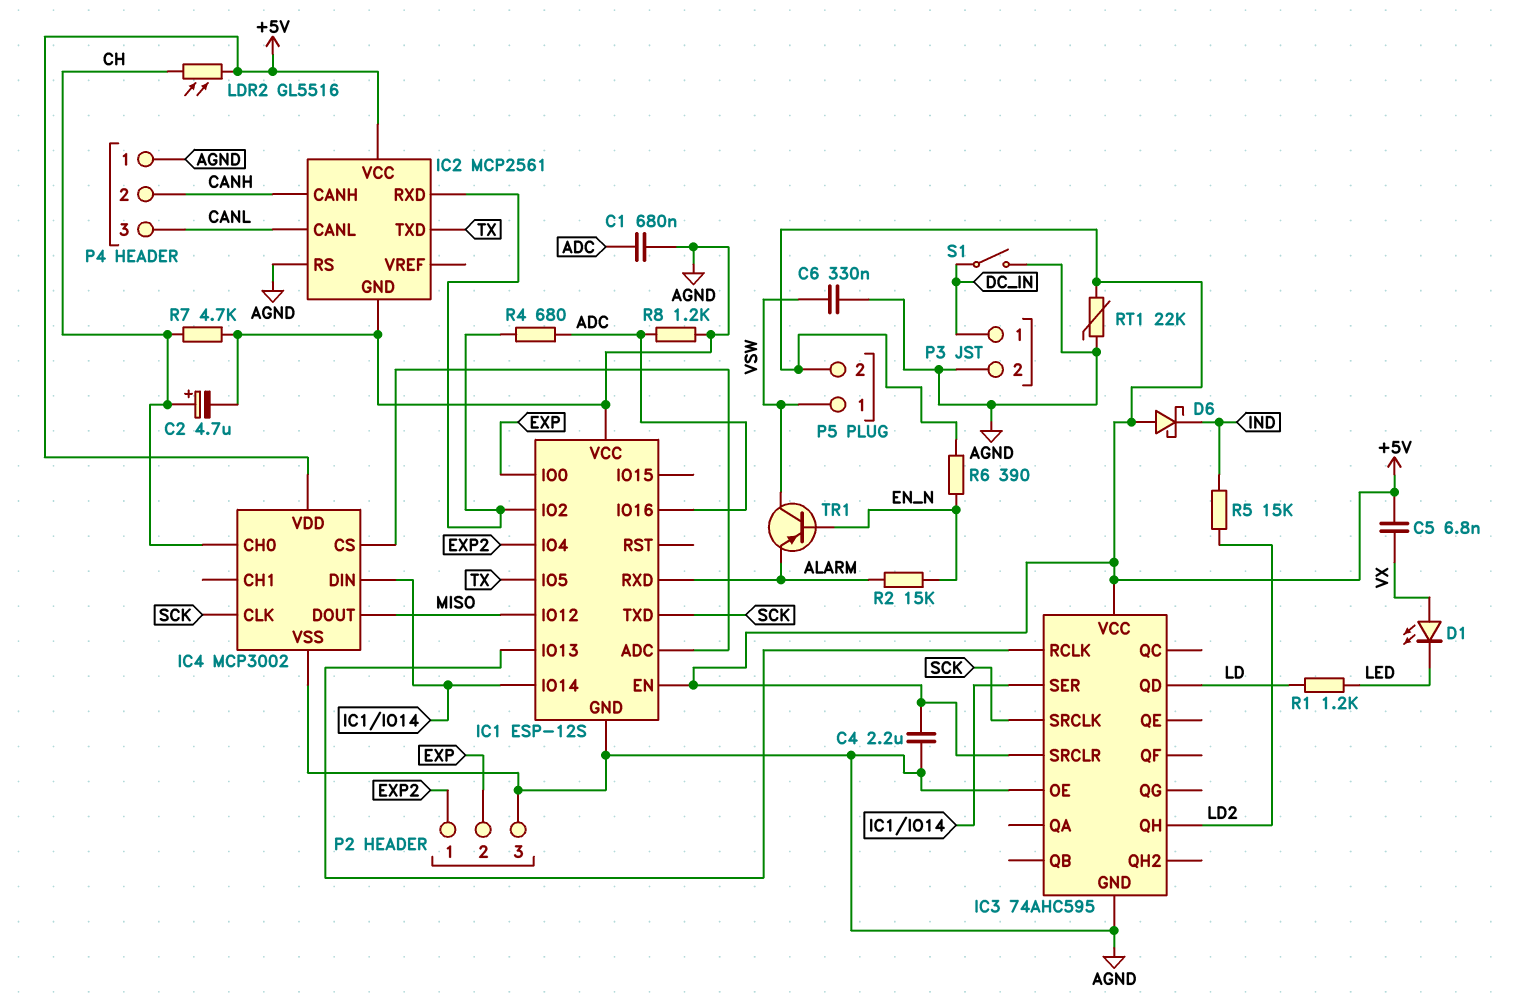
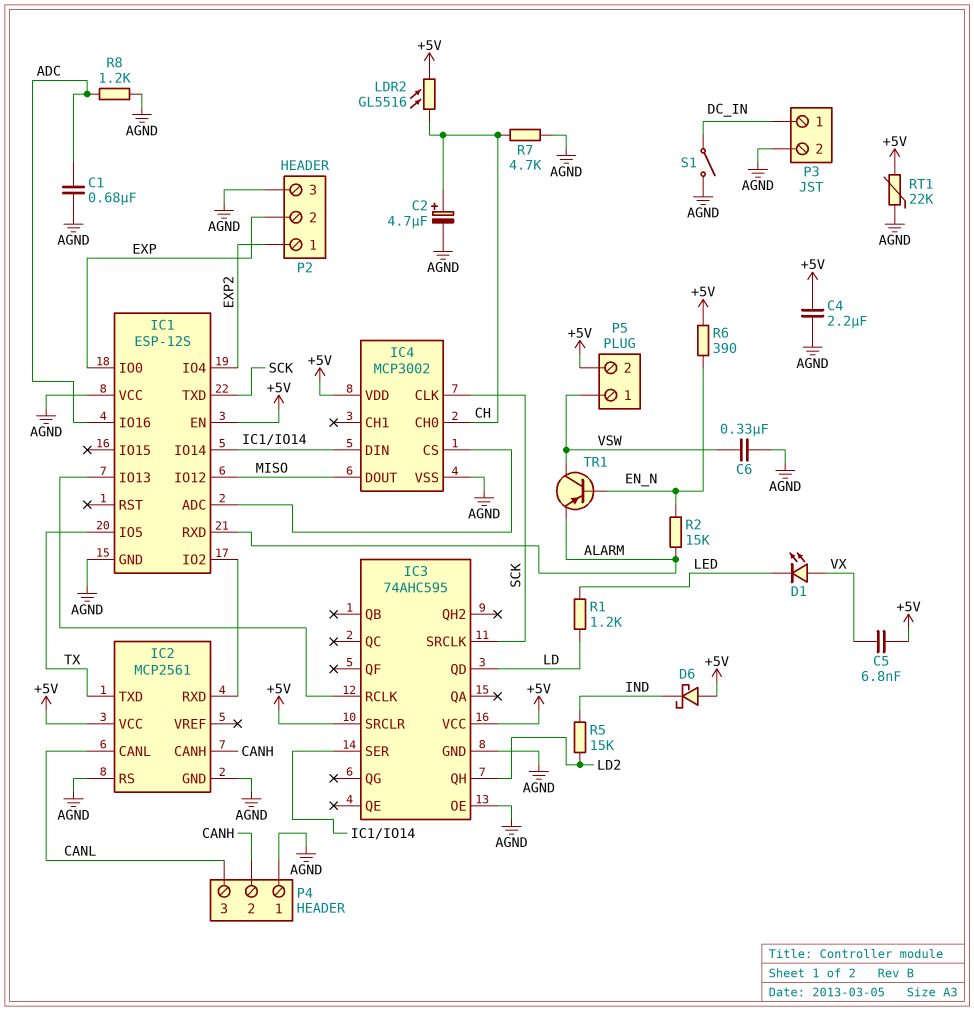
R4: 680 (ADC, IC1/IO2) -> none

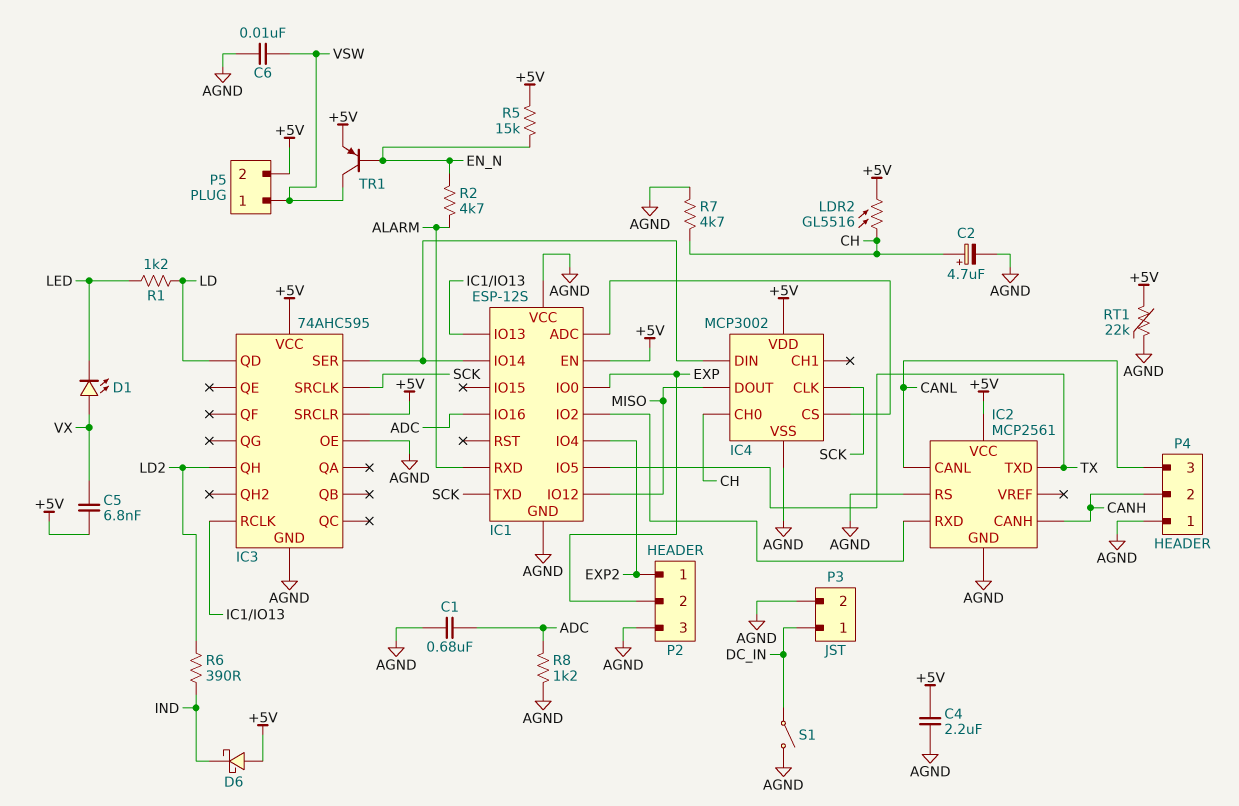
C6: 330nF (AGND, VSW) -> 10nF (AGND, VSW)
R2: 15k (ALARM, EN_N) -> 4.7k (ALARM, EN_N)
R5: 15k (IND, LD2) -> 15k (+5V, EN_N)
R6: 390 (+5V, EN_N) -> 390 (IND, LD2)
TR1: PNP (B EN_N, C VSW, E ALARM) -> PNP (B EN_N, C VSW, E +5V)

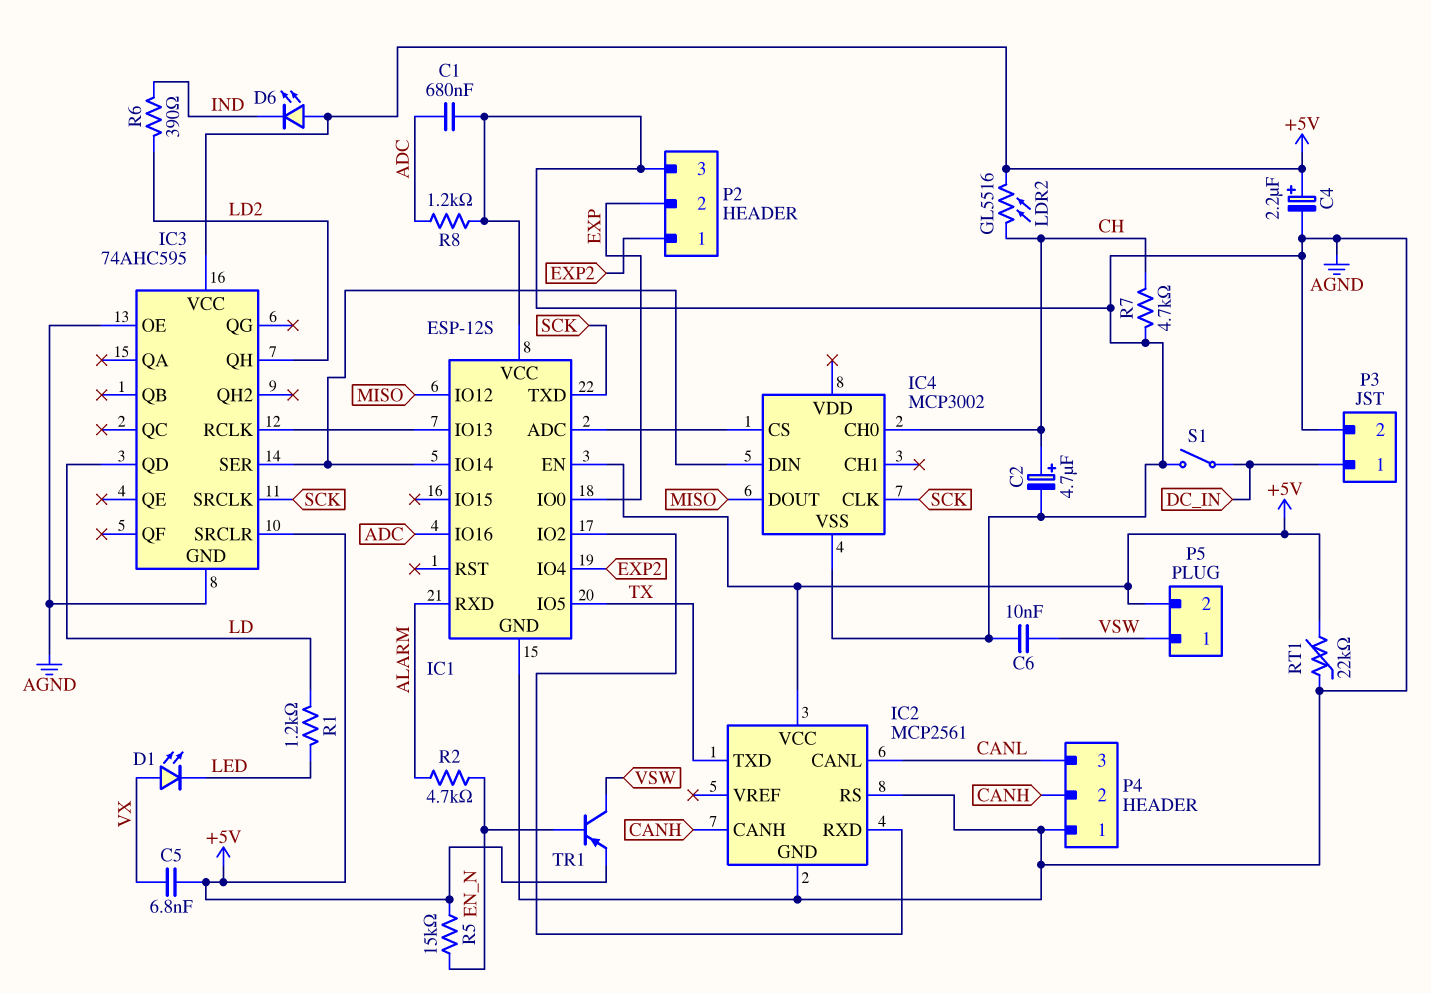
C4: 2.2uF (+5V, AGND) -> 2.2uF (plus +5V, minus AGND)
D6: schottky (A +5V, K IND) -> LED (A +5V, K IND)
IC4 pin VDD: +5V -> none

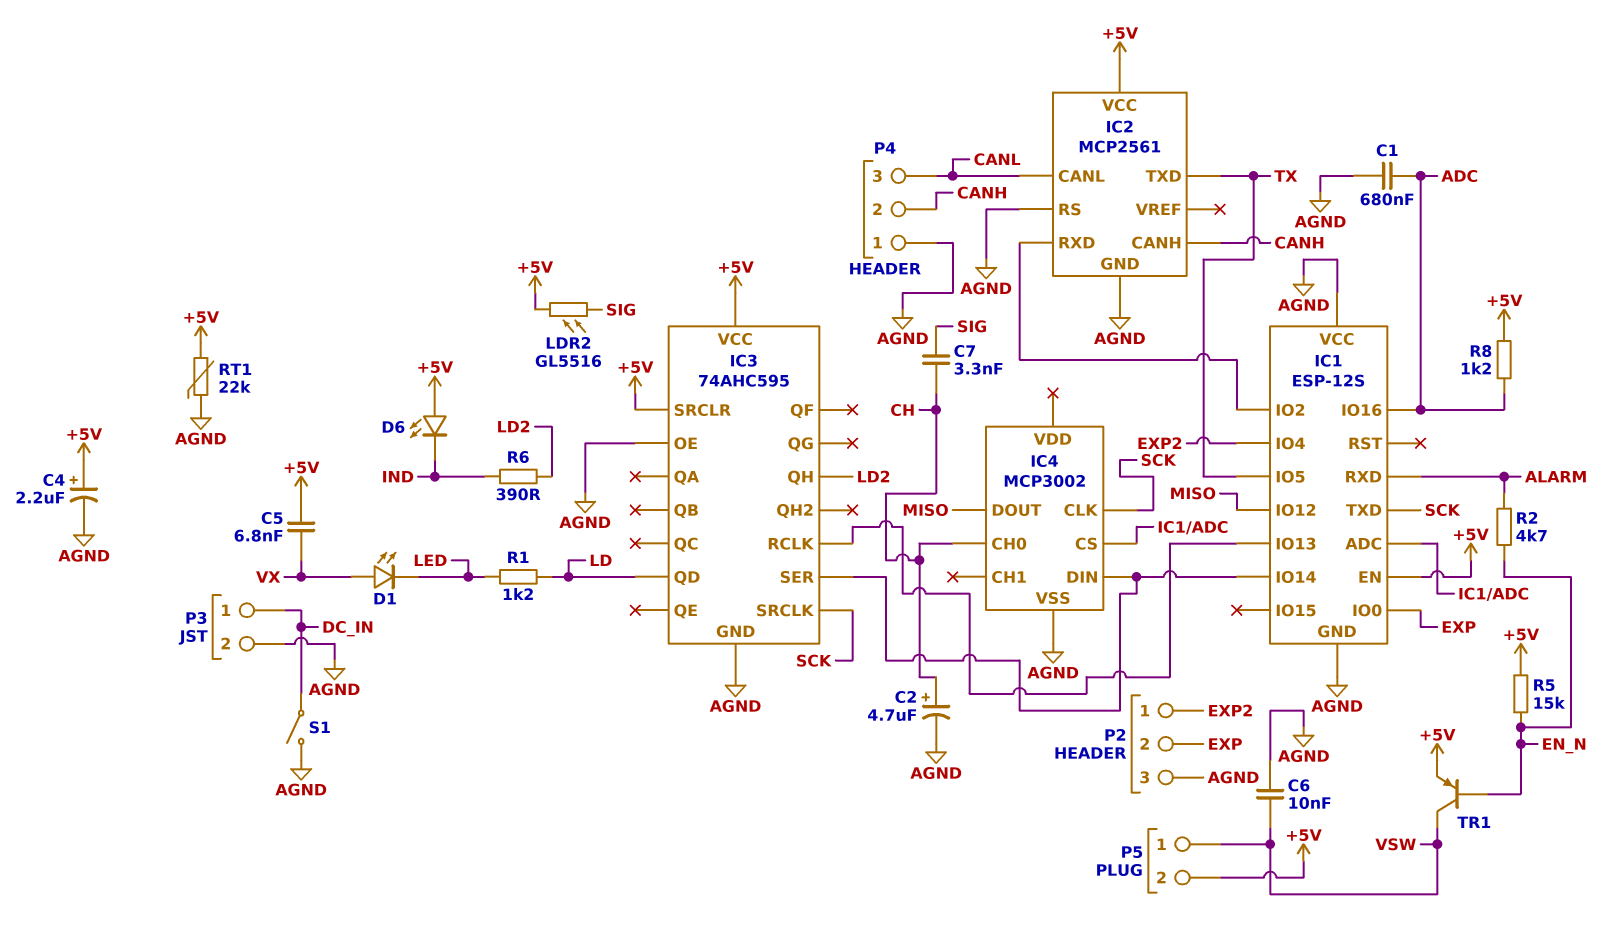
C7: none -> 3.3nF (CH, SIG)
LDR2: GL5516 (+5V, CH) -> GL5516 (+5V, SIG)
R7: 4.7k (AGND, CH) -> none
R8: 1.2k (ADC, AGND) -> 1.2k (+5V, ADC)

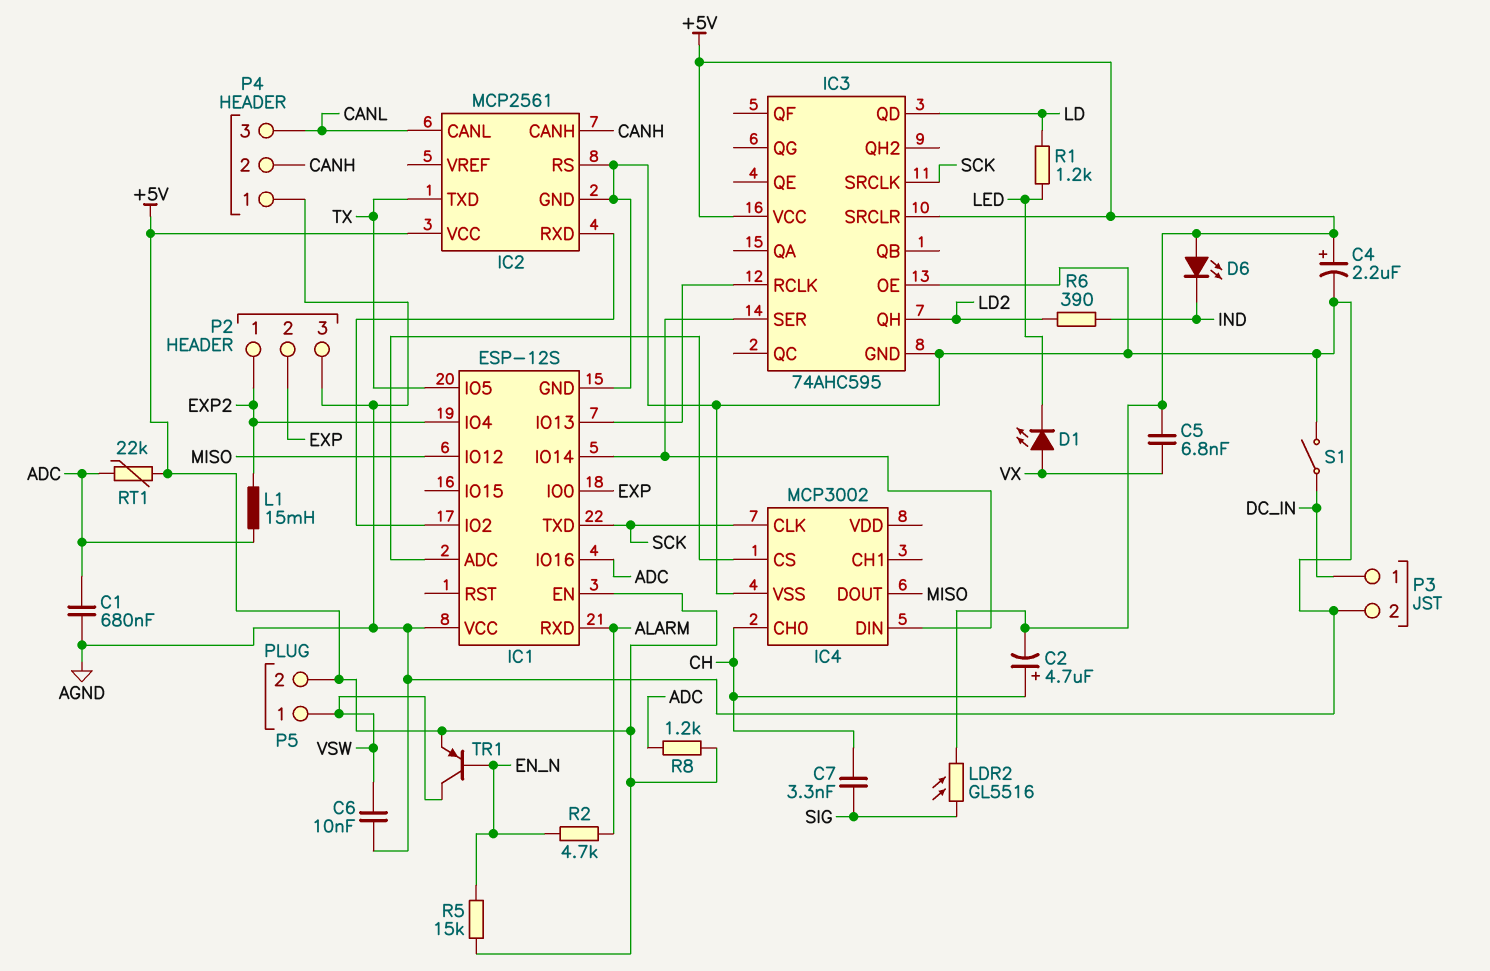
C2: 4.7uF (plus CH, minus AGND) -> 4.7uF (plus CH, minus +5V)
L1: none -> 15mH (ADC, EXP2)
RT1: 22k (+5V, AGND) -> 22k (+5V, ADC)

